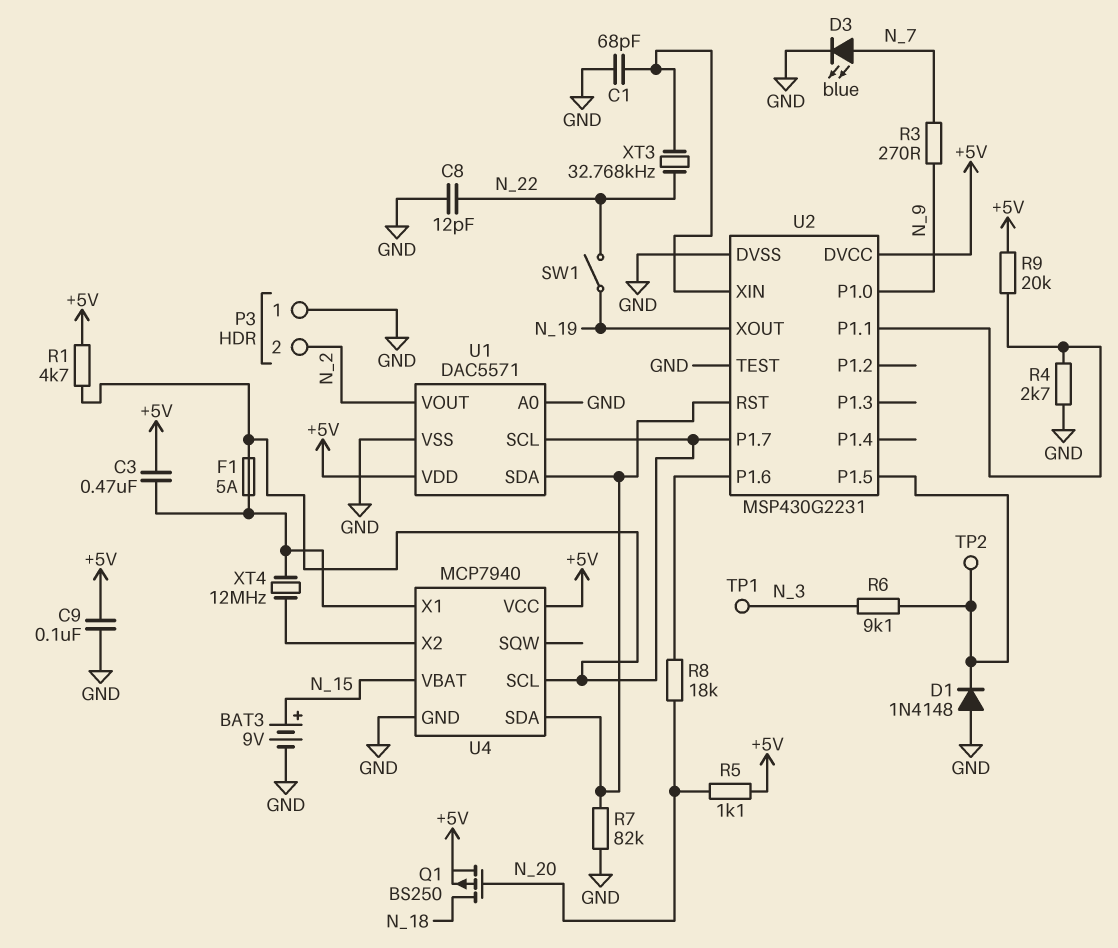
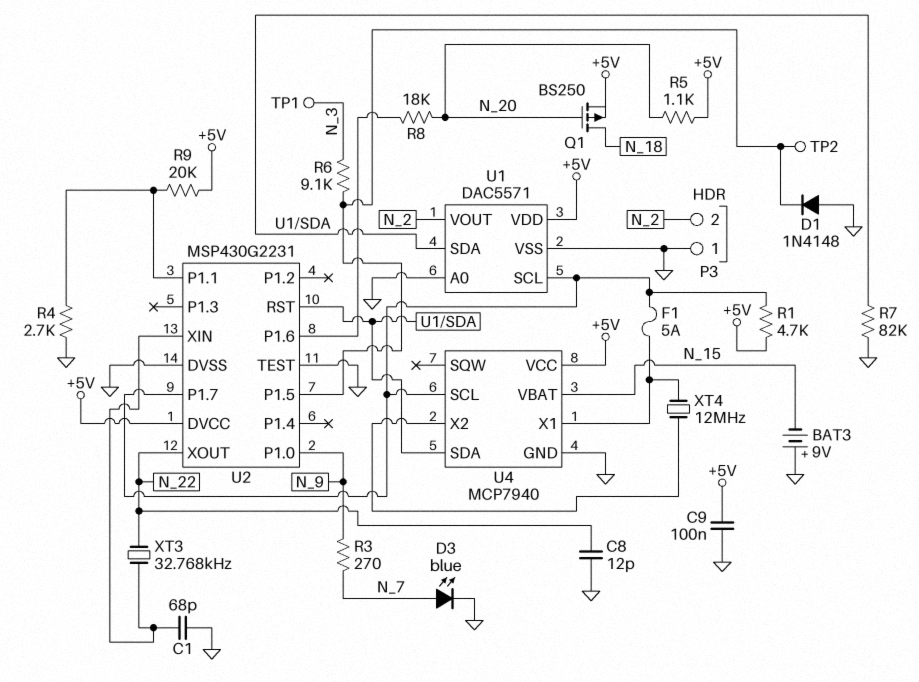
BAT3: 9V (plus N_15, minus GND) -> 9V (plus GND, minus N_15)
C3: 470nF (+5V, U4/X1) -> none
SW1: switch (N_19, N_22) -> none
U2 pin XOUT: N_19 -> N_22

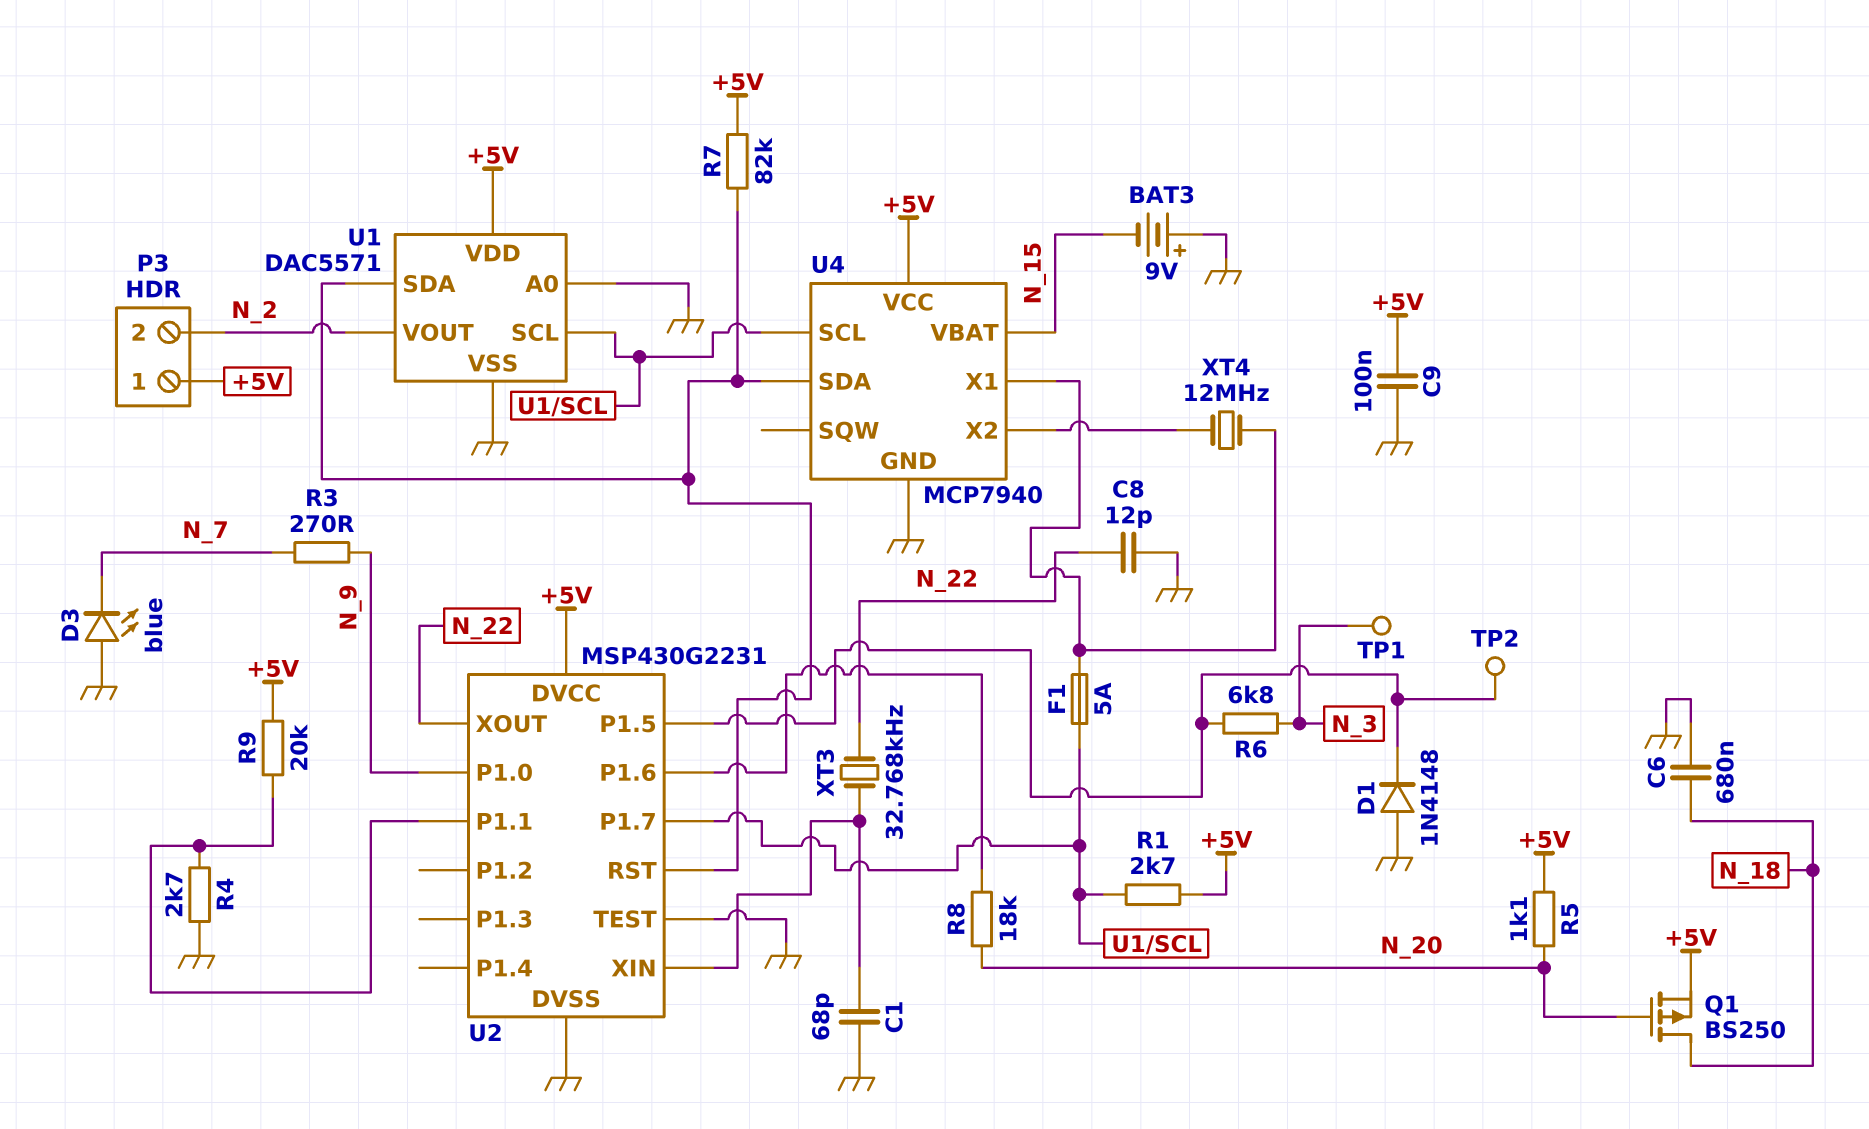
C6: none -> 680nF (GND, N_18)
D3: LED blue (A N_7, K GND) -> LED blue (A GND, K N_7)
P3 pin 1: GND -> +5V
R1: 4.7k (+5V, U1/SCL) -> 2.7k (+5V, U1/SCL)
R6: 9.1k (N_3, U2/P1.5) -> 6.8k (N_3, U2/P1.5)
R7: 82k (GND, U1/SDA) -> 82k (+5V, U1/SDA)

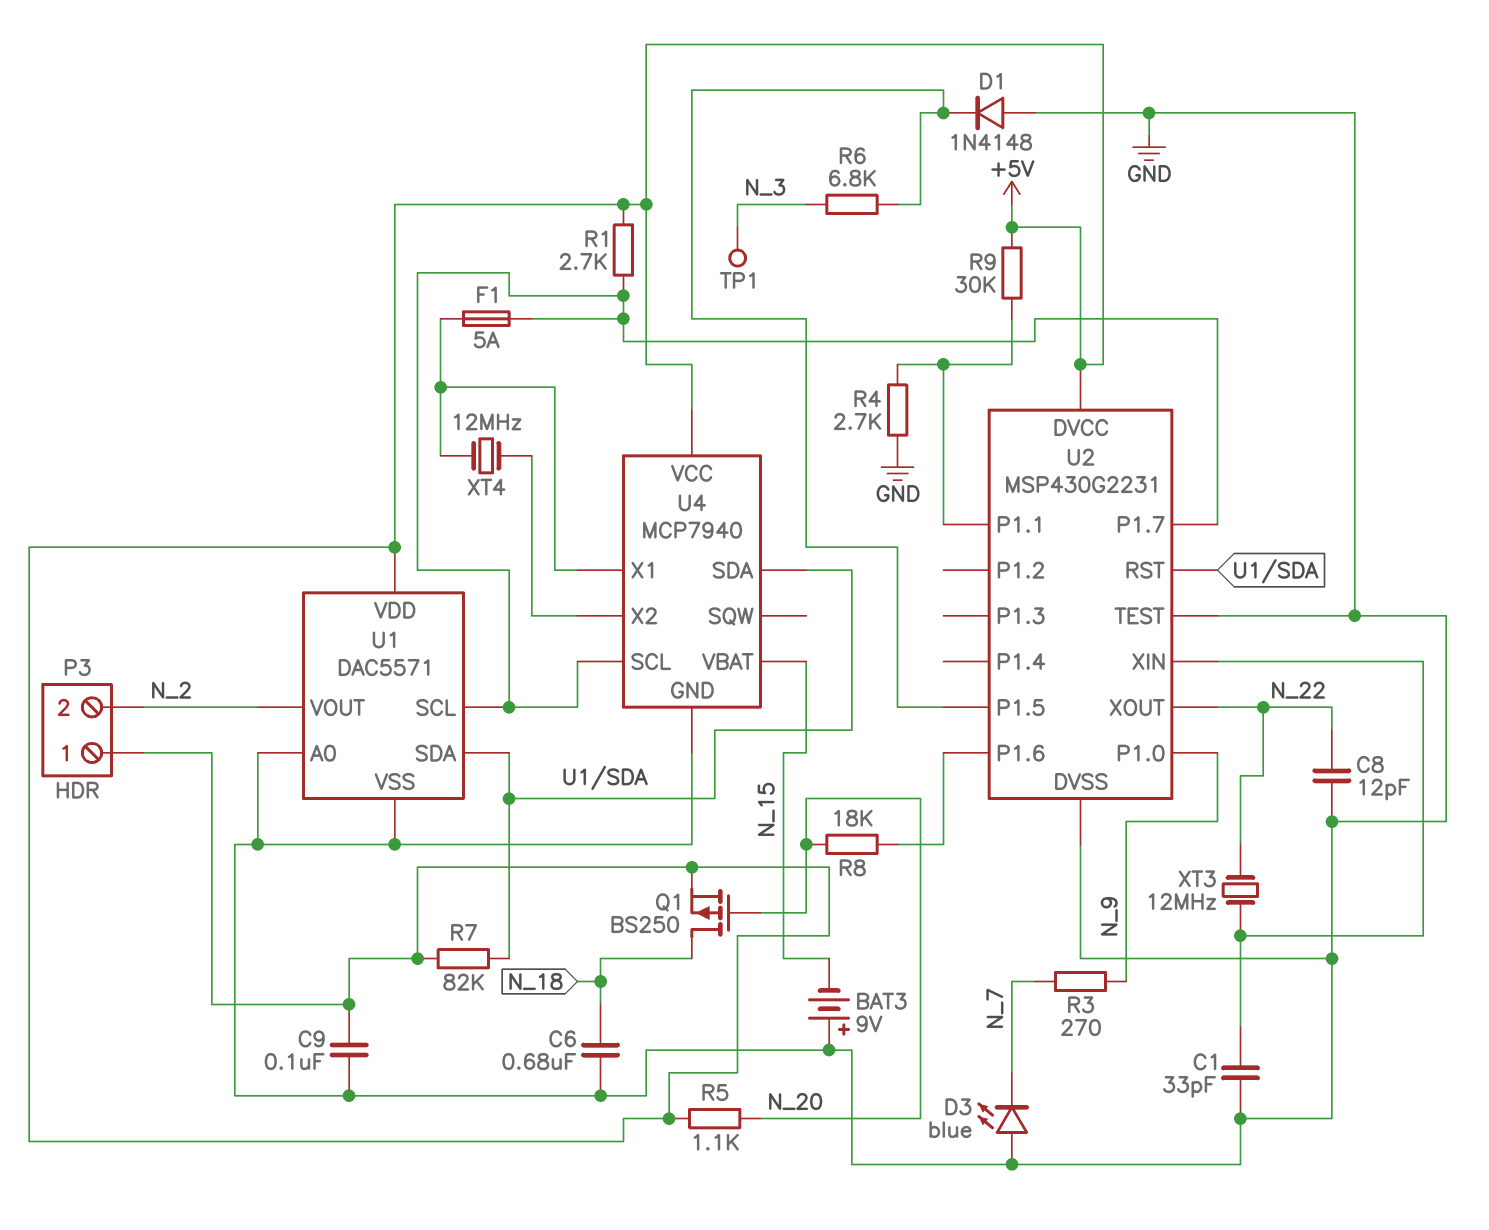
C1: 68pF (GND, U2/XIN) -> 33pF (GND, U2/XIN)
R9: 20k (+5V, U2/P1.1) -> 30k (+5V, U2/P1.1)
TP2: test point (U2/P1.5) -> none
XT3: 32.768kHz (N_22, U2/XIN) -> 12MHz (N_22, U2/XIN)

